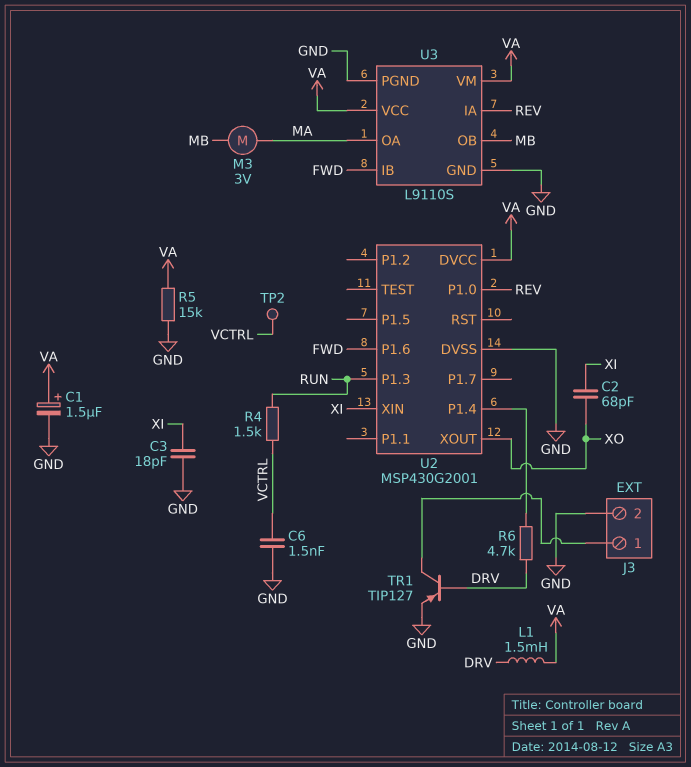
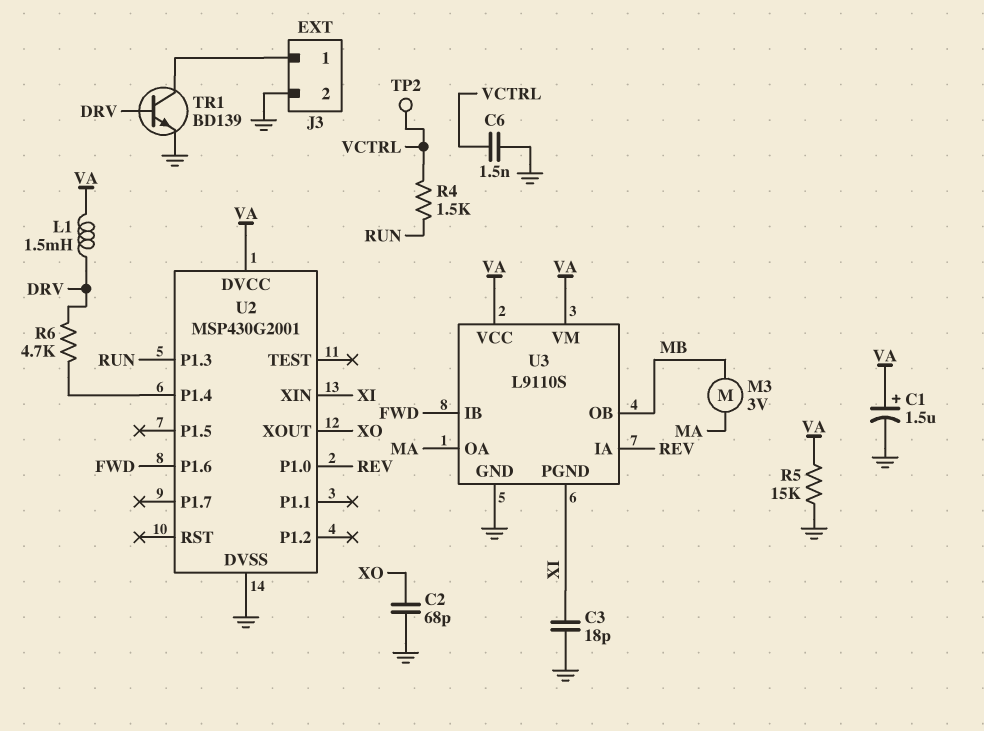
C2: 68pF (XI, XO) -> 68pF (GND, XO)
TR1: PNP TIP127 (B DRV, C J3/1, E GND) -> NPN BD139 (B DRV, C J3/1, E GND)
U3 pin PGND: GND -> XI

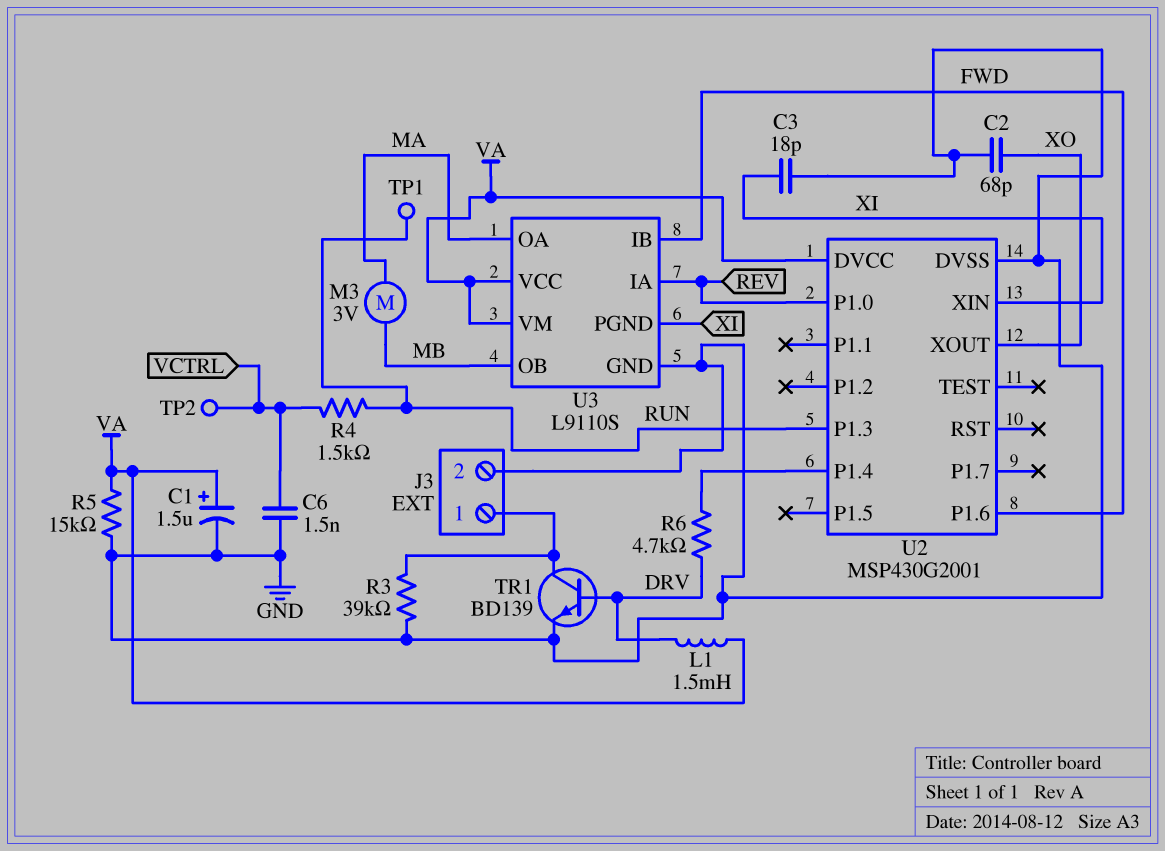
R3: none -> 39k (GND, J3/1)
TP1: none -> test point (RUN)

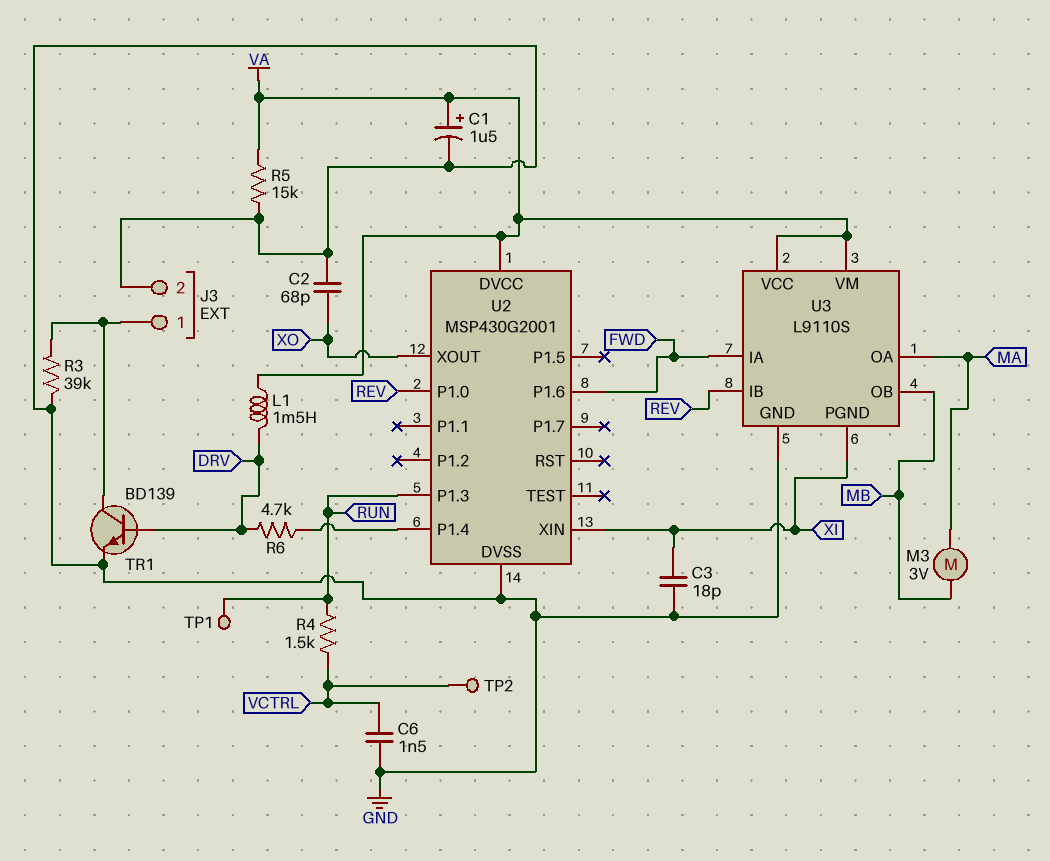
U3 pin IA: REV -> FWD
U3 pin IB: FWD -> REV

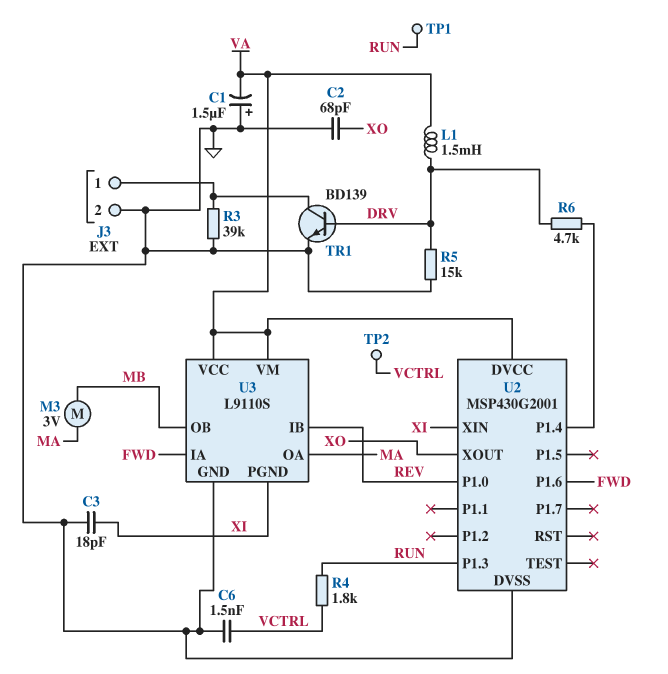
C1: 1.5uF (plus VA, minus GND) -> 1.5uF (plus GND, minus VA)
R4: 1.5k (RUN, VCTRL) -> 1.8k (RUN, VCTRL)
R5: 15k (GND, VA) -> 15k (DRV, GND)

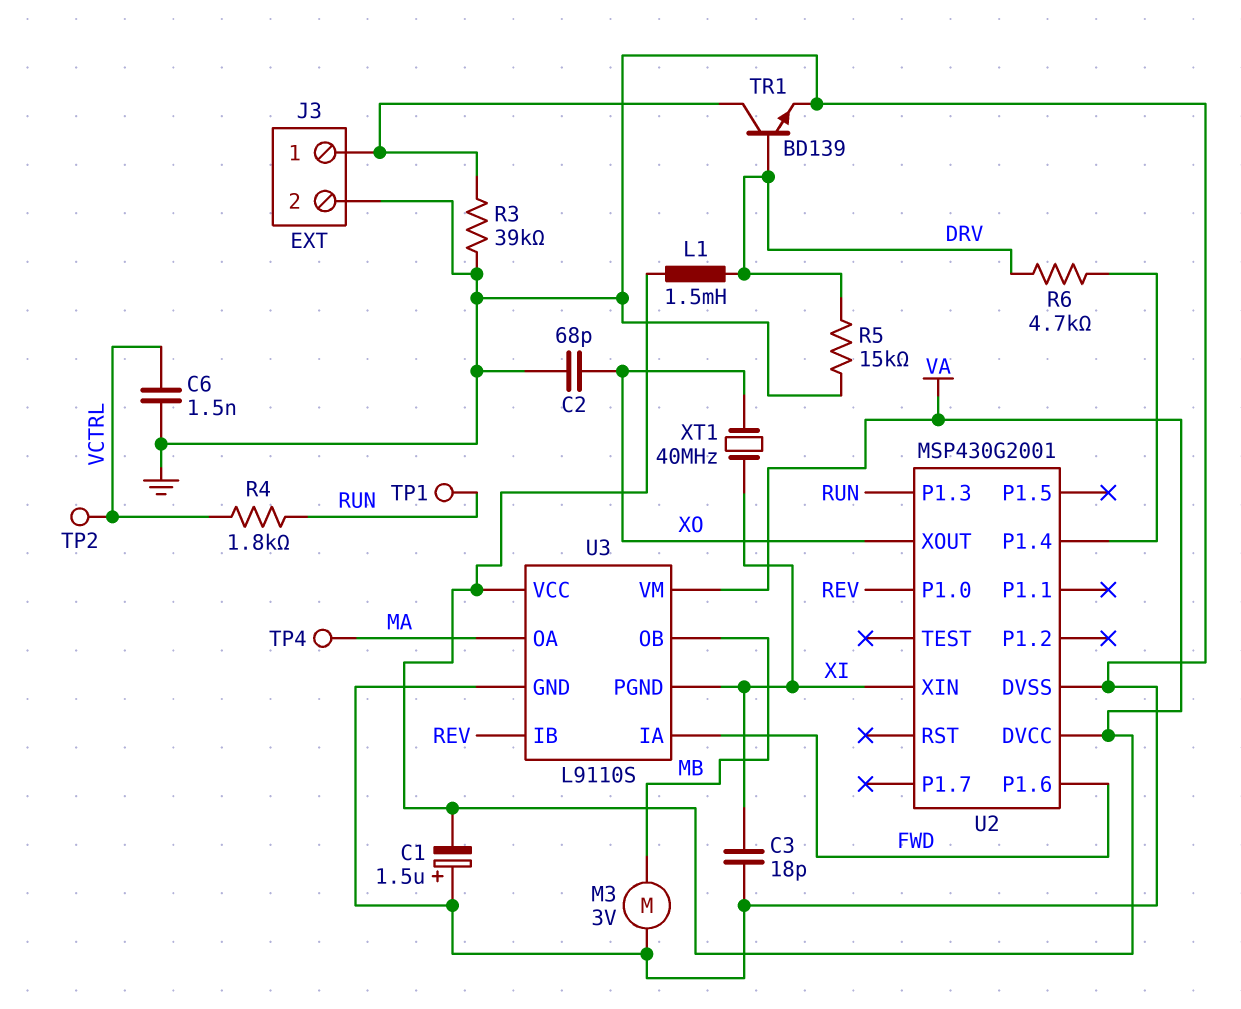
M3: motor 3V (MA, MB) -> motor 3V (GND, MB)
TP4: none -> test point (MA)
XT1: none -> 40MHz (XI, XO)

